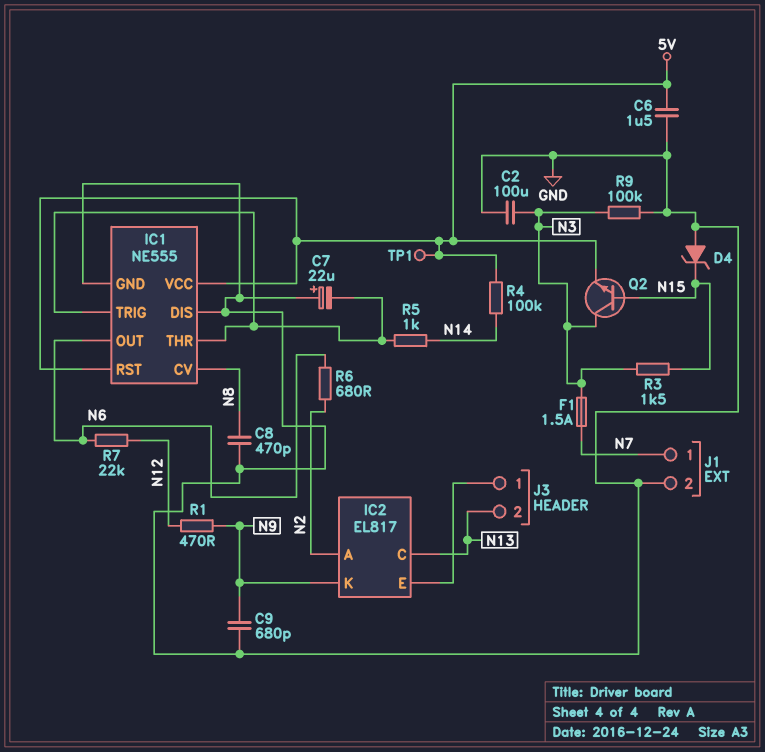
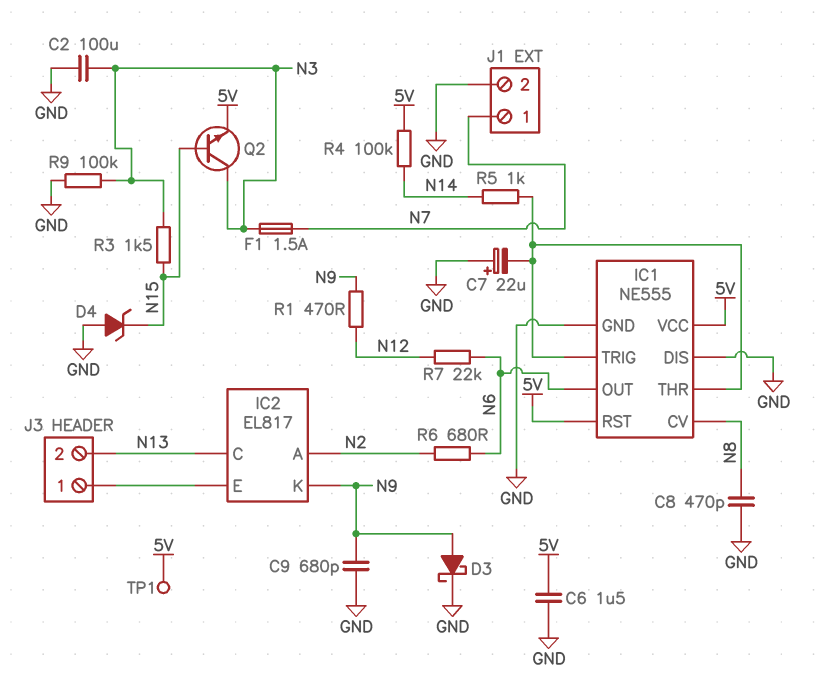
D3: none -> schottky (A N9, K GND)

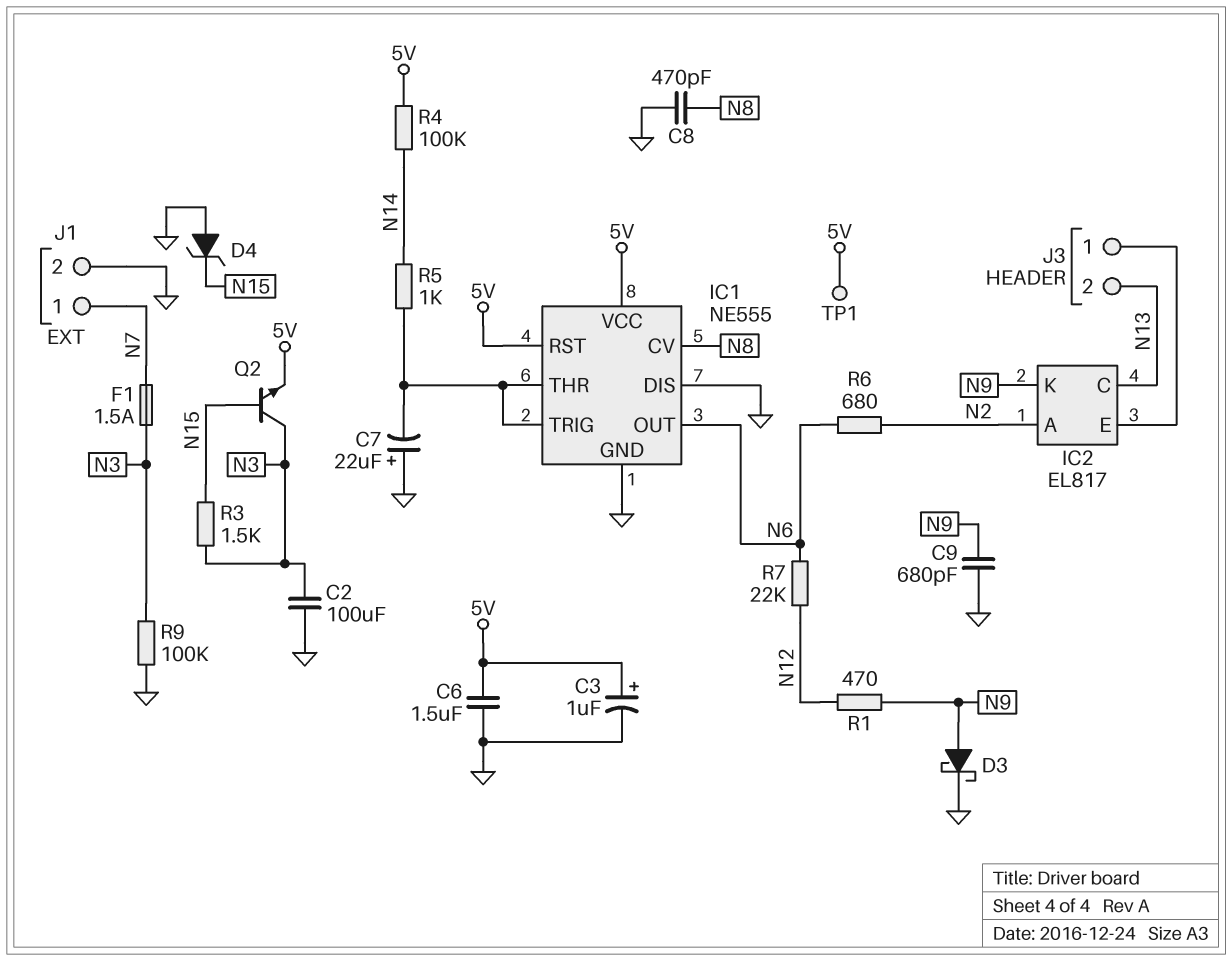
C3: none -> 1uF (plus 5V, minus GND)

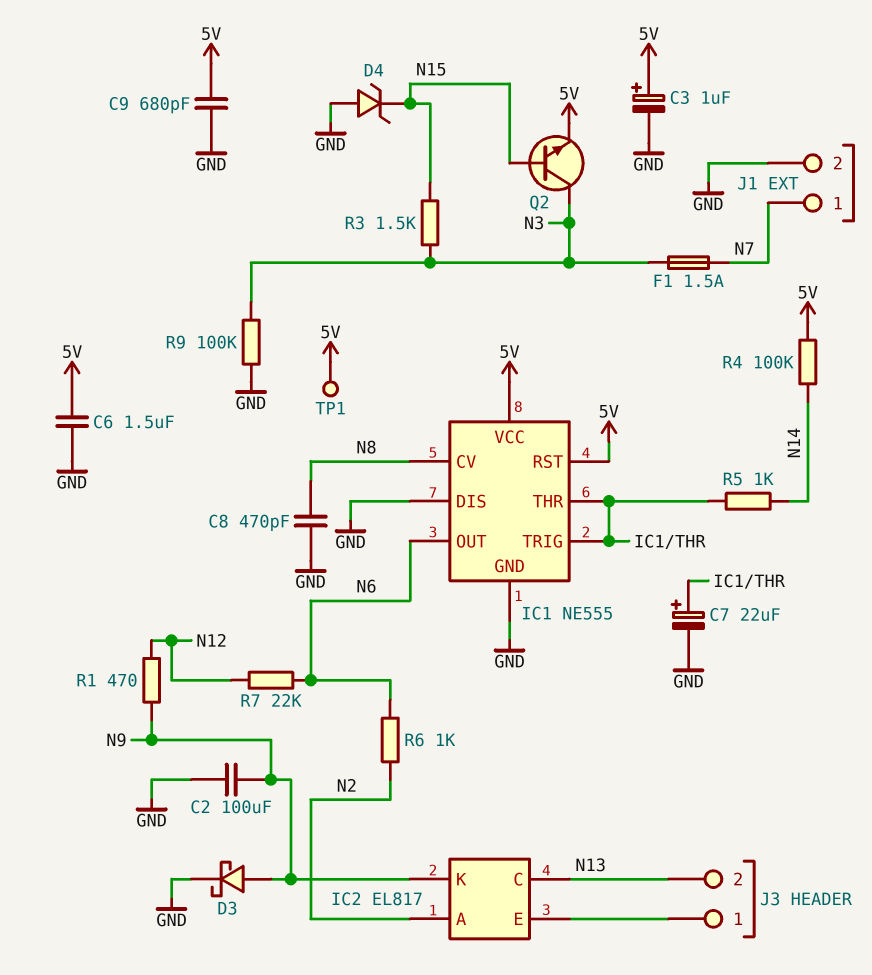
C2: 100uF (GND, N3) -> 100uF (GND, N9)
C7: 22uF (plus GND, minus IC1/THR) -> 22uF (plus IC1/THR, minus GND)
C9: 680pF (GND, N9) -> 680pF (5V, GND)
R6: 680 (N2, N6) -> 1k (N2, N6)

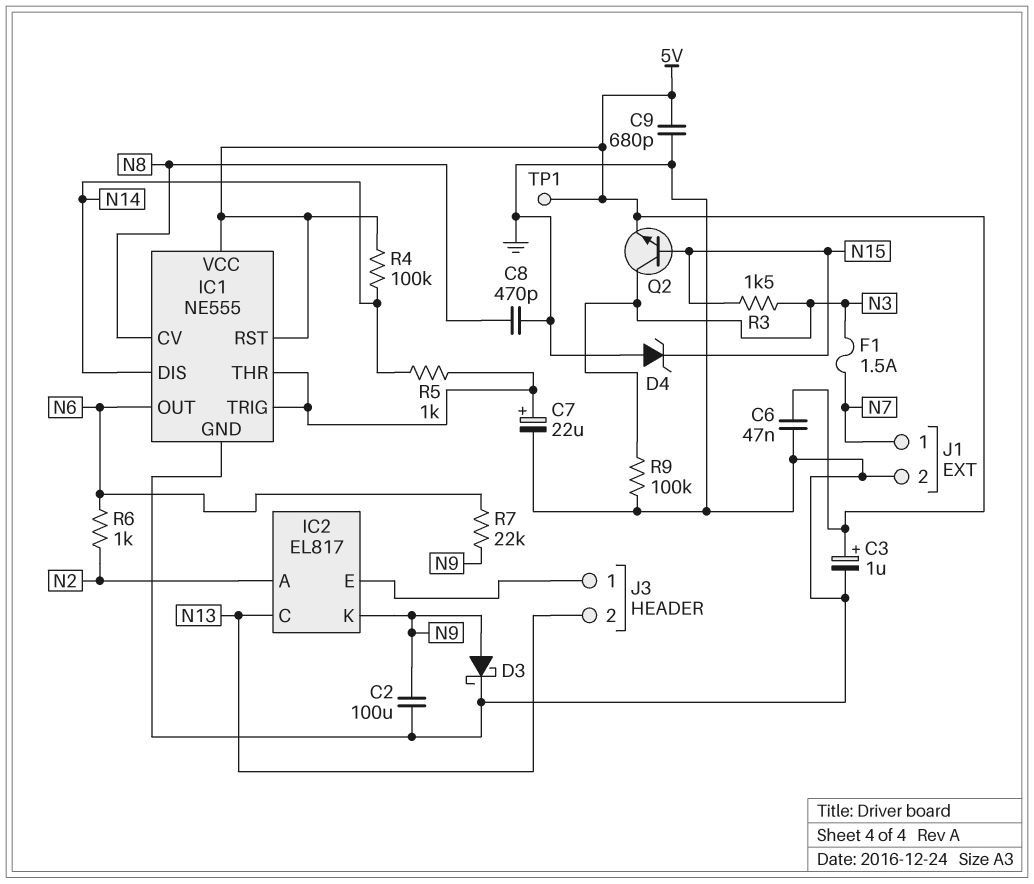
C6: 1.5uF (5V, GND) -> 47nF (5V, GND)
IC1 pin DIS: GND -> N14
R1: 470 (N9, N12) -> none
R7: 22k (N6, N12) -> 22k (N6, N9)

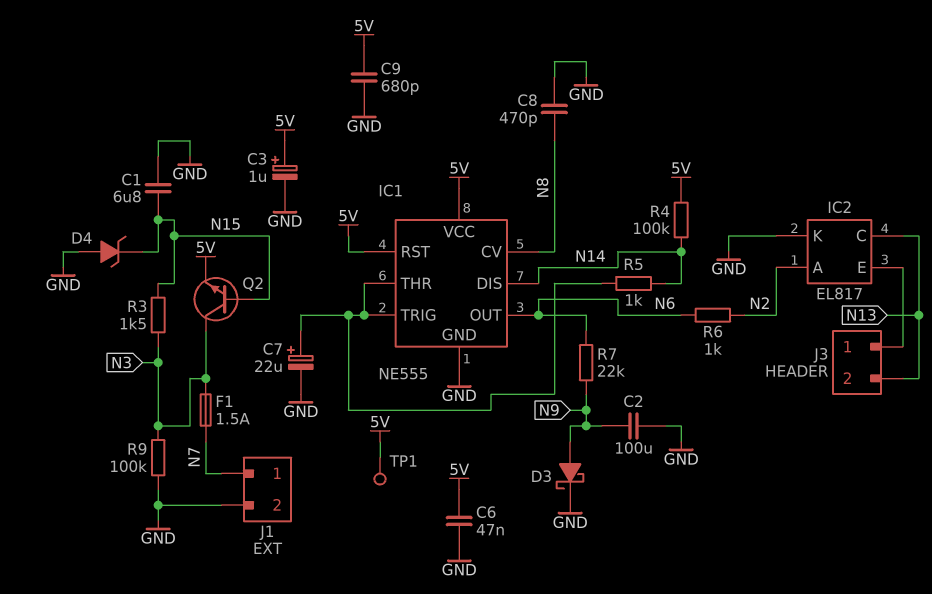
C1: none -> 6.8uF (GND, N15)
IC2 pin K: N9 -> GND

